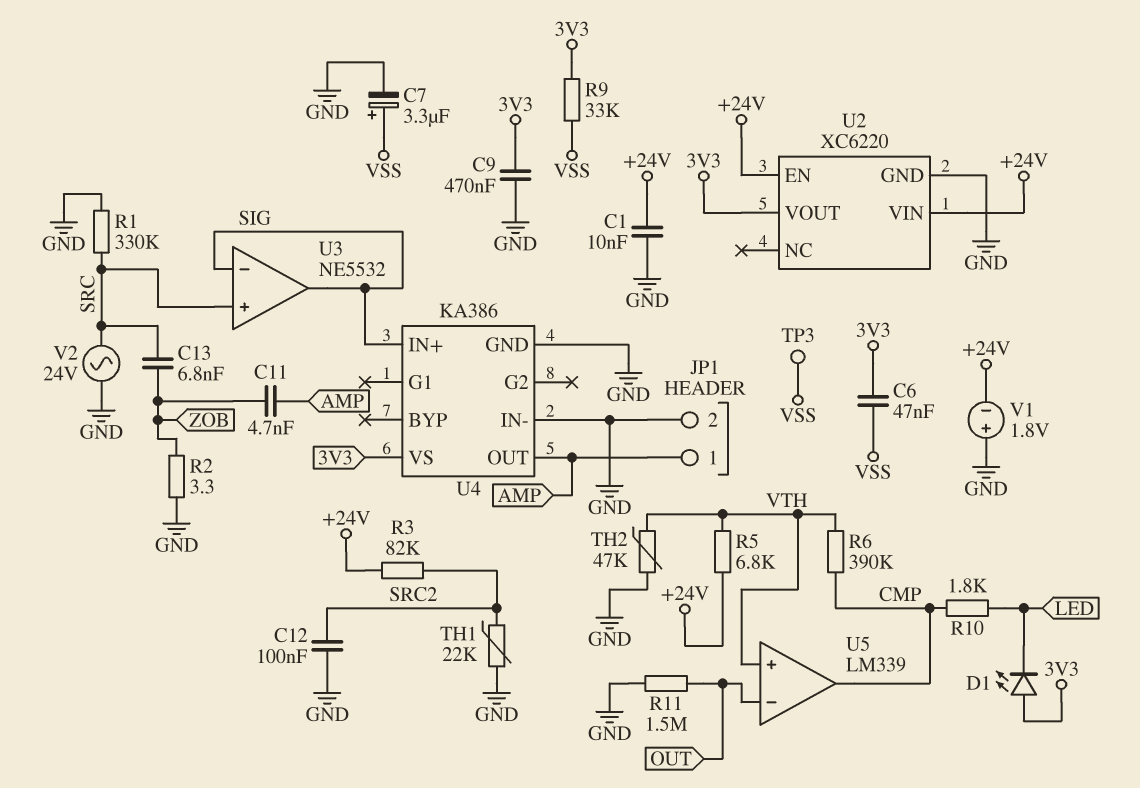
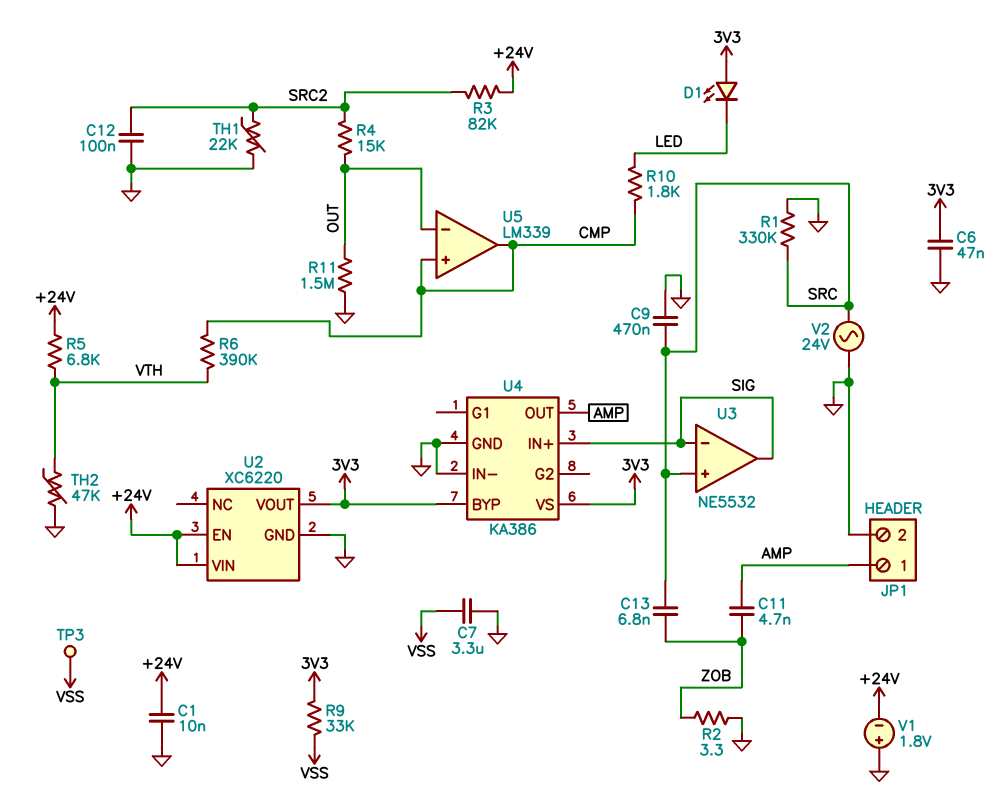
C6: 47nF (3V3, VSS) -> 47nF (3V3, GND)
C7: 3.3uF (plus VSS, minus GND) -> 3.3uF (GND, VSS)
C9: 470nF (3V3, GND) -> 470nF (GND, SRC)
R4: none -> 15k (OUT, SRC2)
U4 pin BYP: none -> 3V3
U5 pin in+: VTH -> CMP

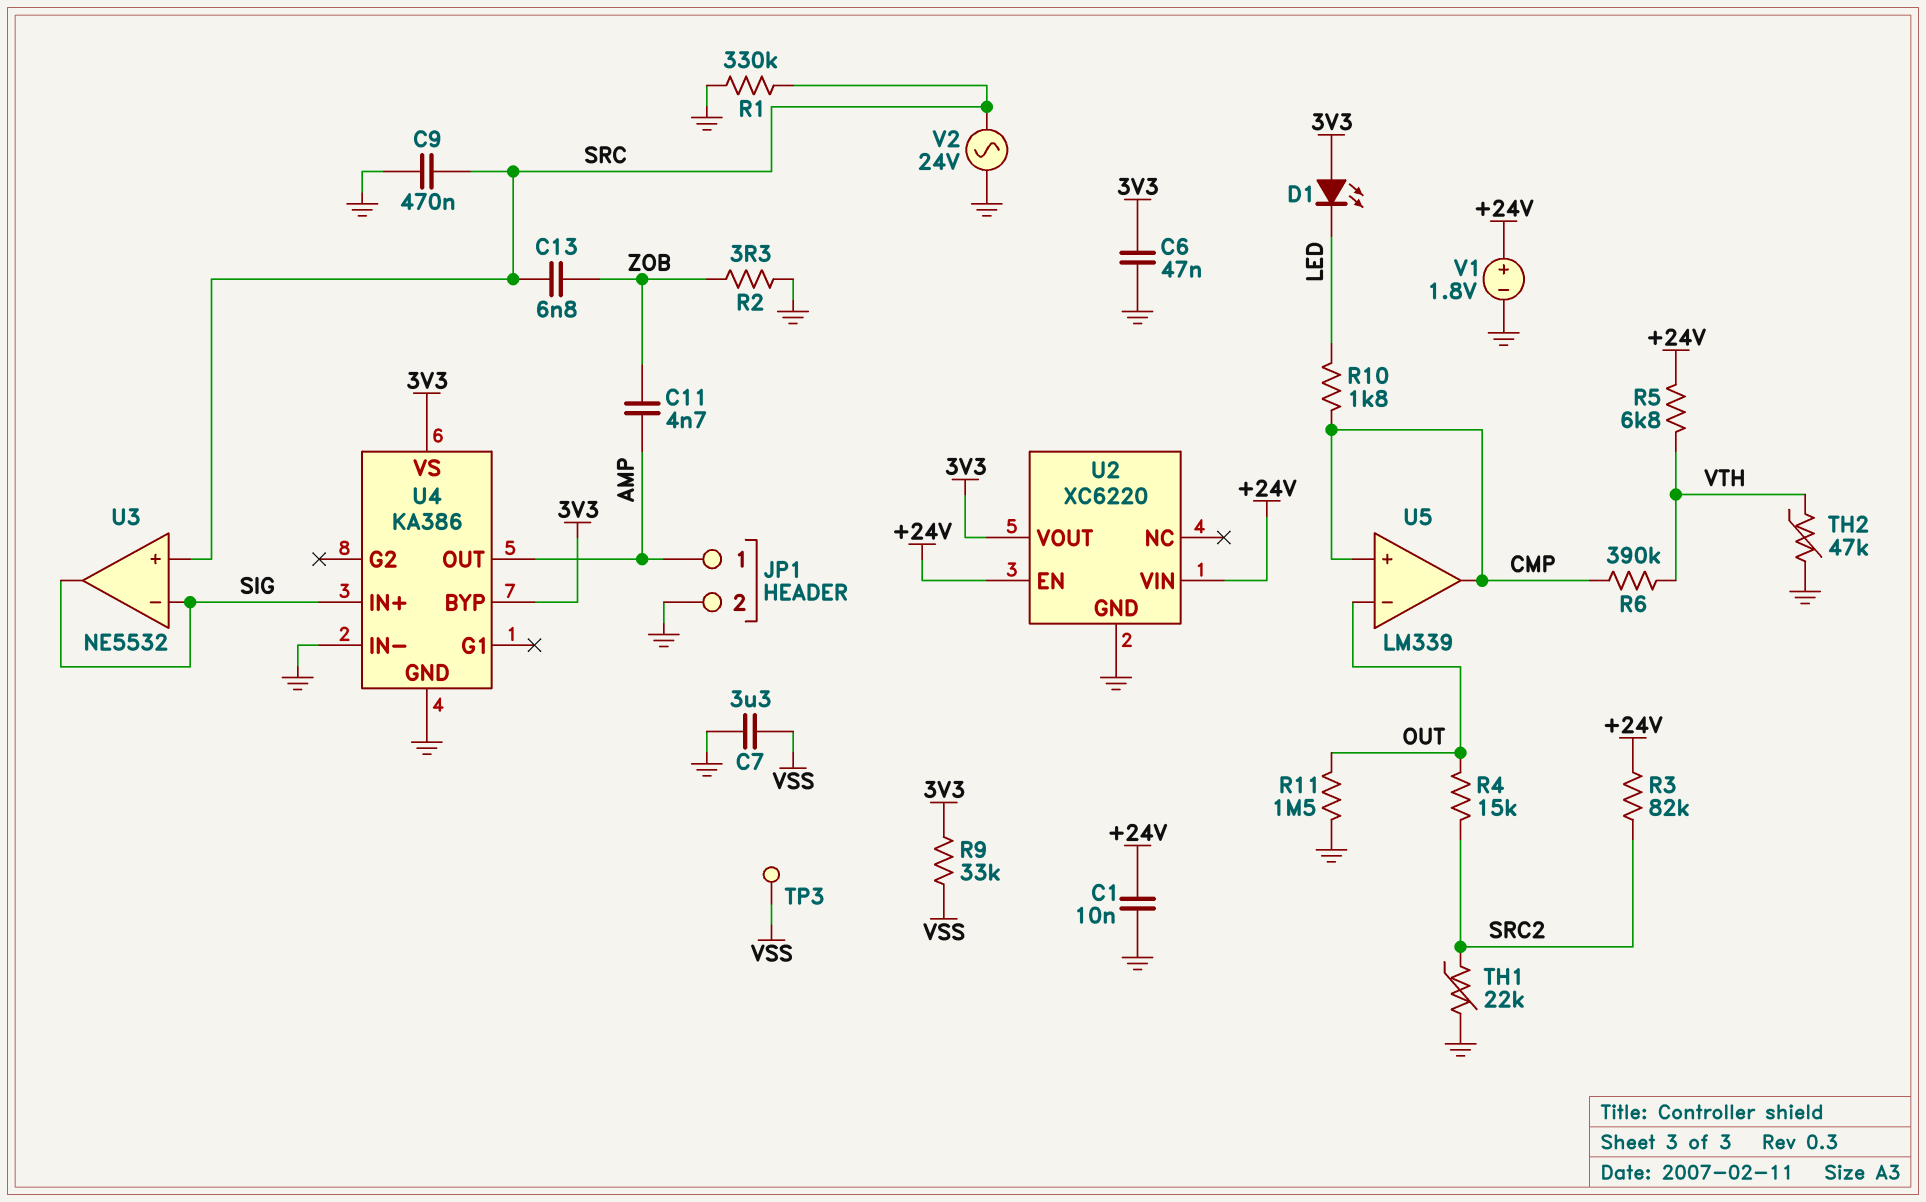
C12: 100nF (GND, SRC2) -> none
V1: 1.8V (plus GND, minus +24V) -> 1.8V (plus +24V, minus GND)

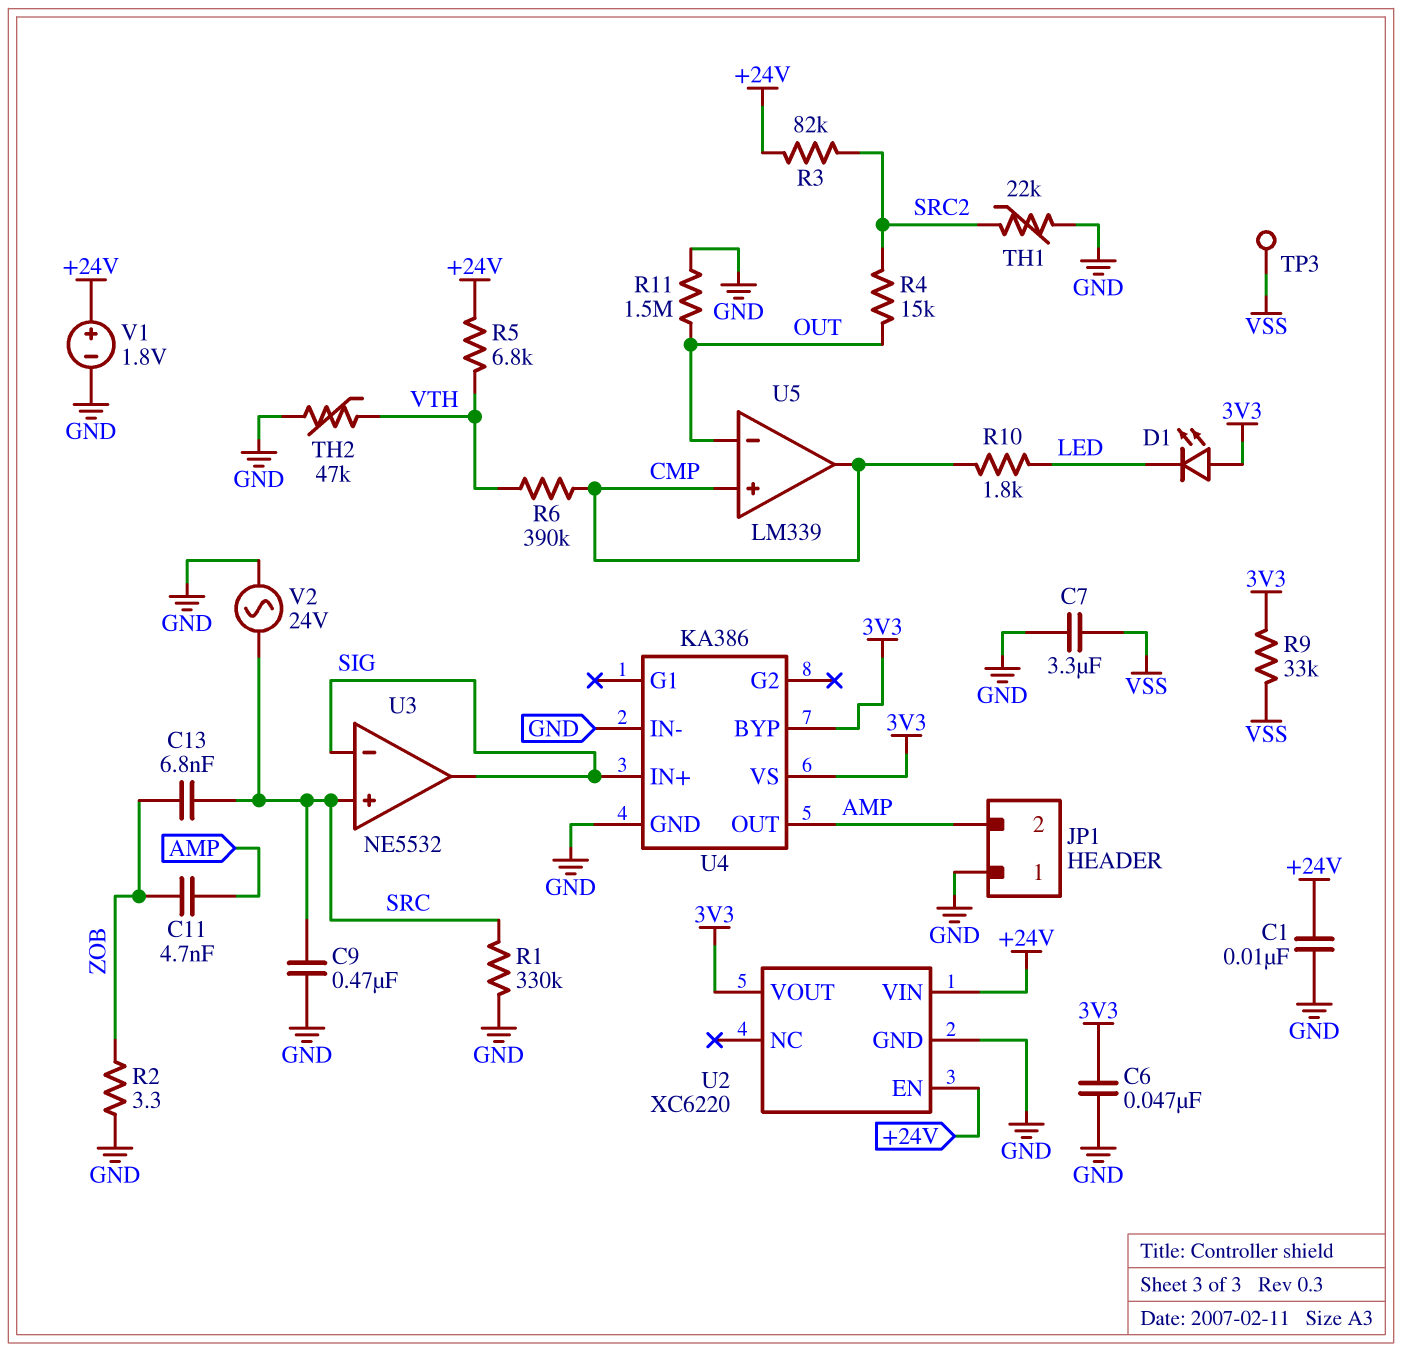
JP1 pin 1: AMP -> GND
JP1 pin 2: GND -> AMP

